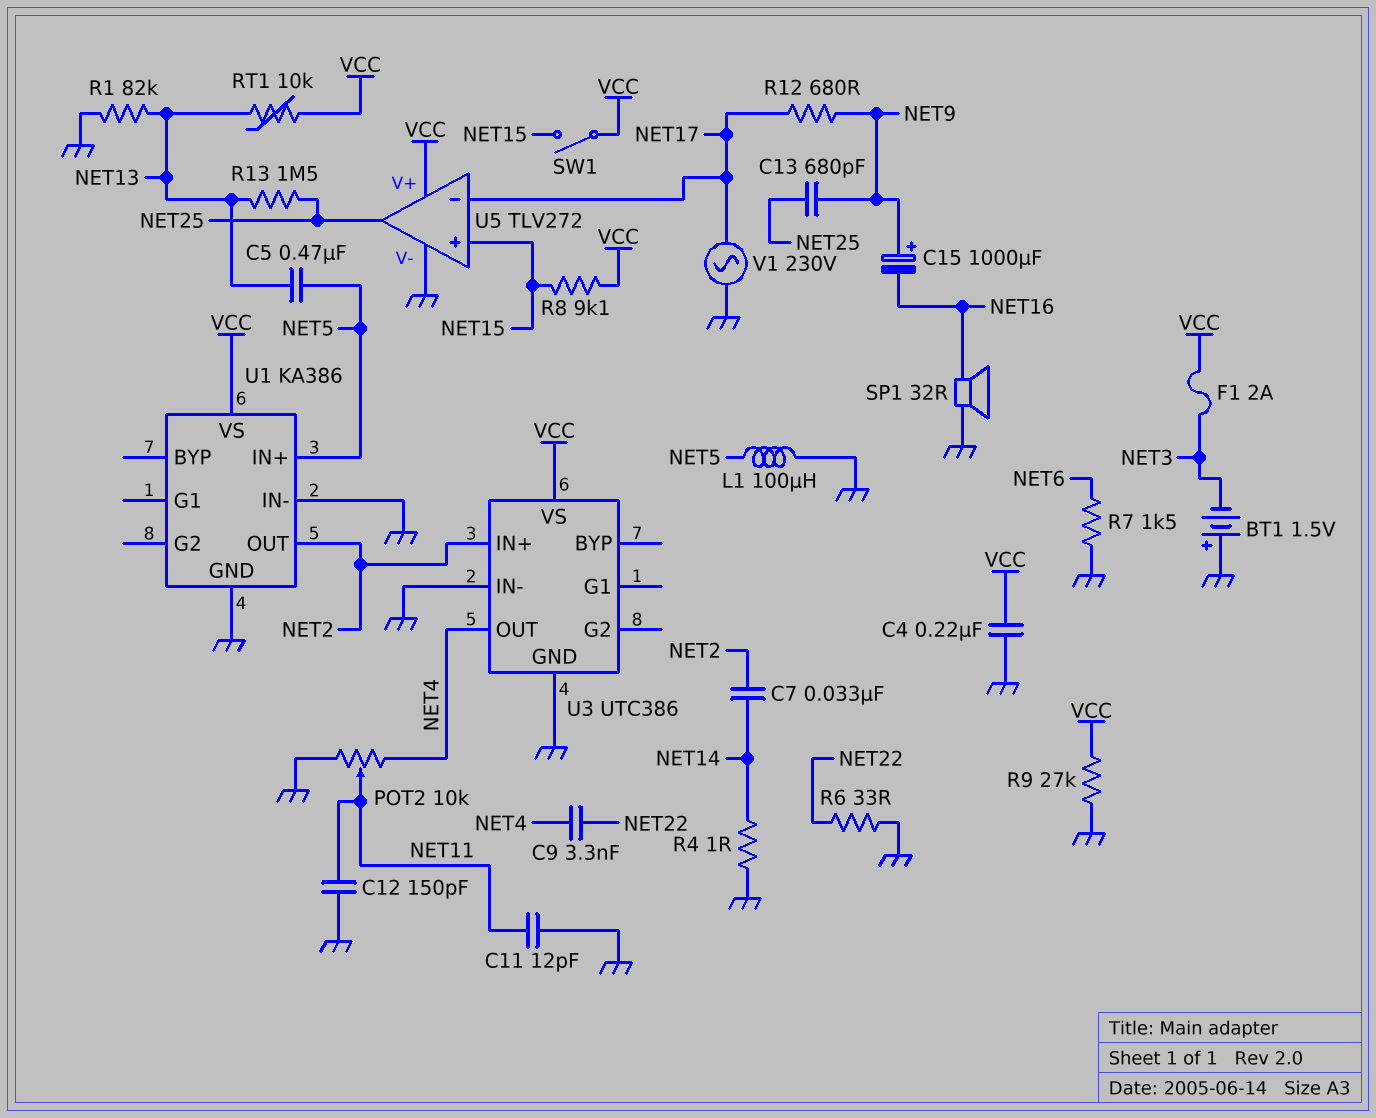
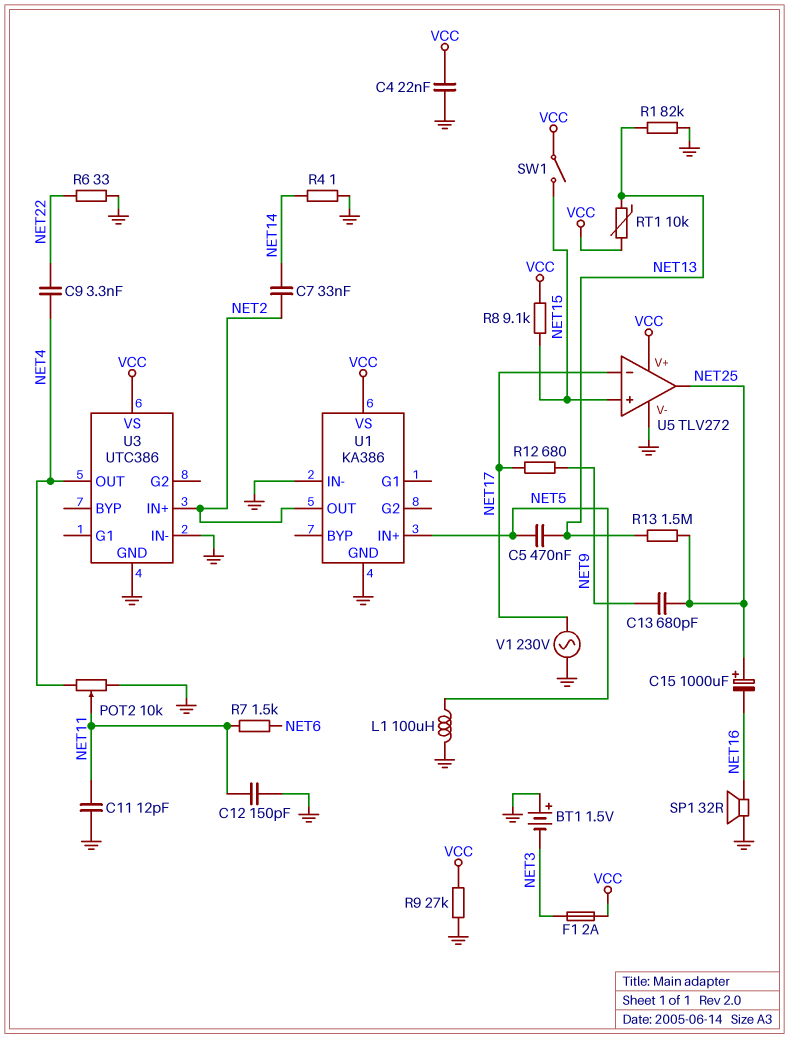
C4: 220nF (GND, VCC) -> 22nF (GND, VCC)
C15: 1000uF (plus NET9, minus NET16) -> 1000uF (plus NET25, minus NET16)
R7: 1.5k (GND, NET6) -> 1.5k (NET6, NET11)

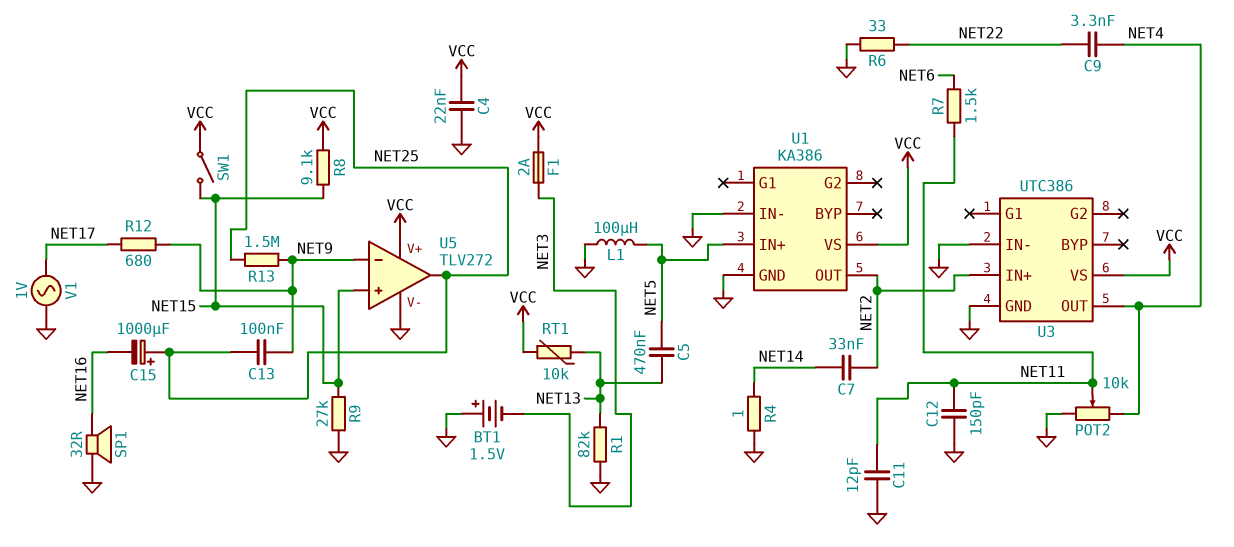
C13: 680pF (NET9, NET25) -> 100nF (NET9, NET25)
R9: 27k (GND, VCC) -> 27k (GND, NET15)
R13: 1.5M (NET13, NET25) -> 1.5M (NET9, NET25)
U5 pin in-: NET17 -> NET9
V1: AC 230V (GND, NET17) -> AC 1V (GND, NET17)

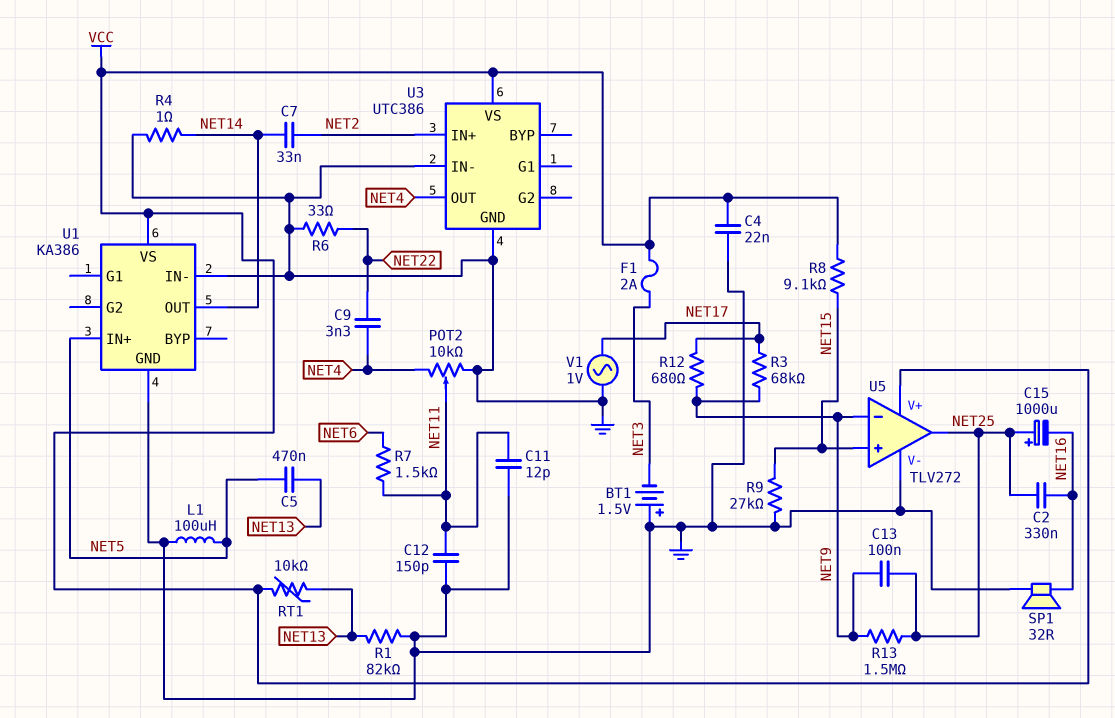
C2: none -> 330nF (NET16, NET25)
R3: none -> 68k (NET9, NET17)
SW1: switch (NET15, VCC) -> none
U1 pin OUT: NET2 -> NET14

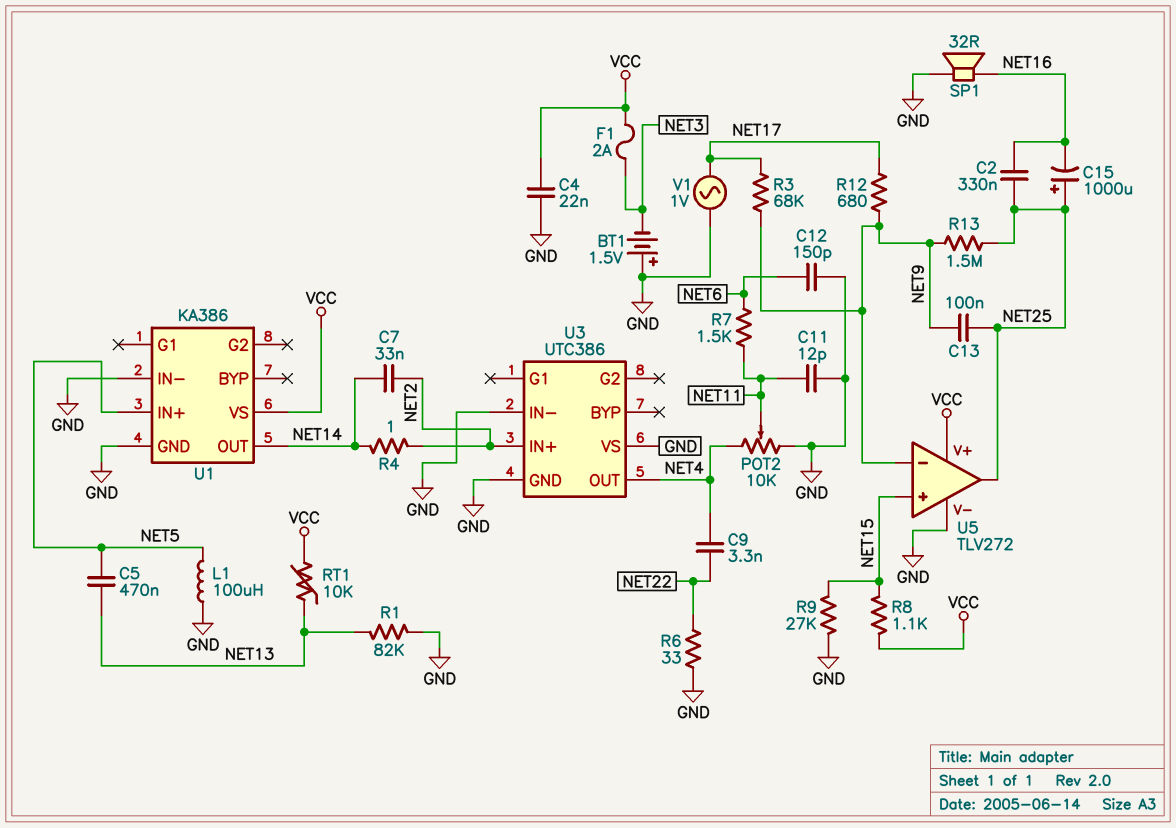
C12: 150pF (GND, NET11) -> 150pF (GND, NET6)
R4: 1 (GND, NET14) -> 1 (NET2, NET14)
R8: 9.1k (NET15, VCC) -> 1.1k (NET15, VCC)
U3 pin VS: VCC -> GND

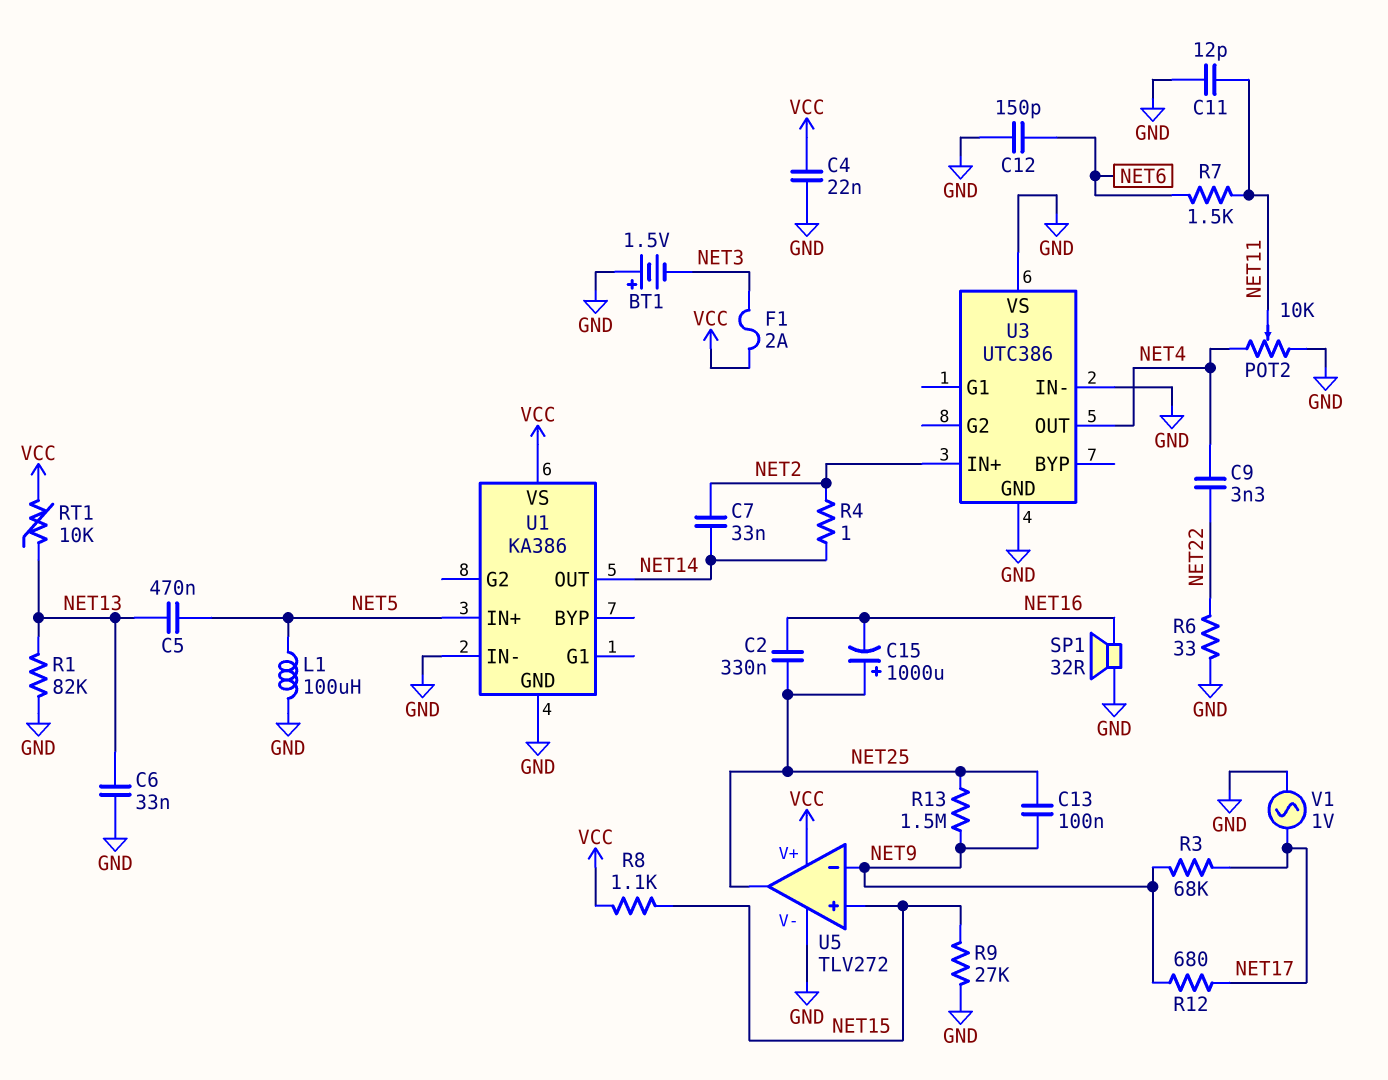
C6: none -> 33nF (GND, NET13)

